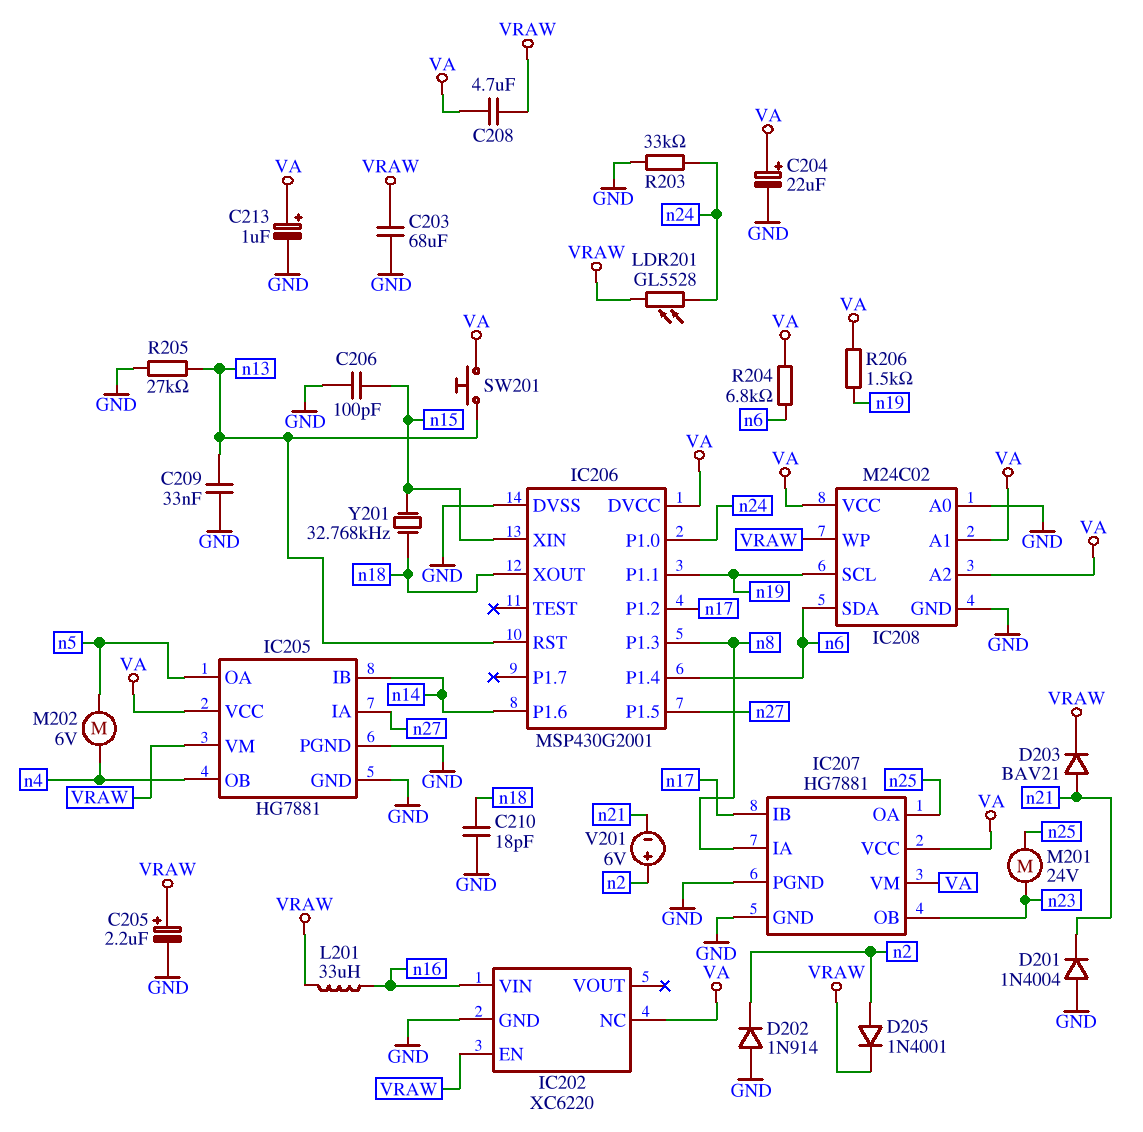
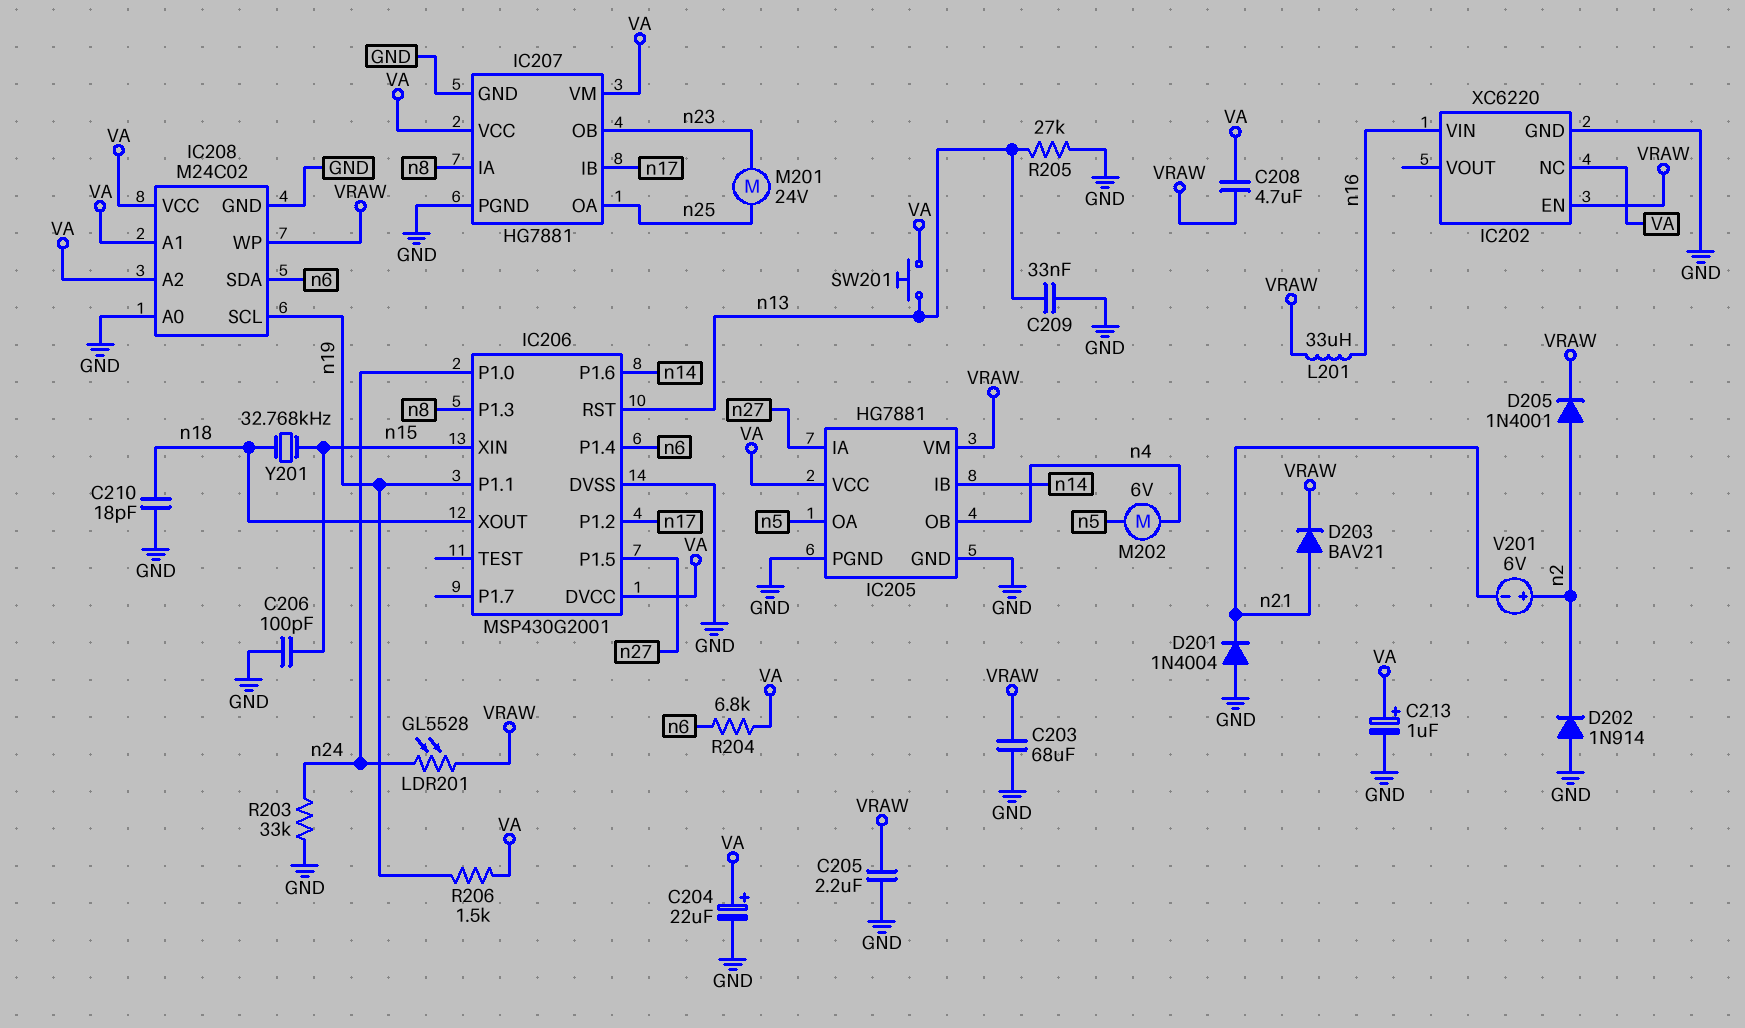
C205: 2.2uF (plus VRAW, minus GND) -> 2.2uF (GND, VRAW)

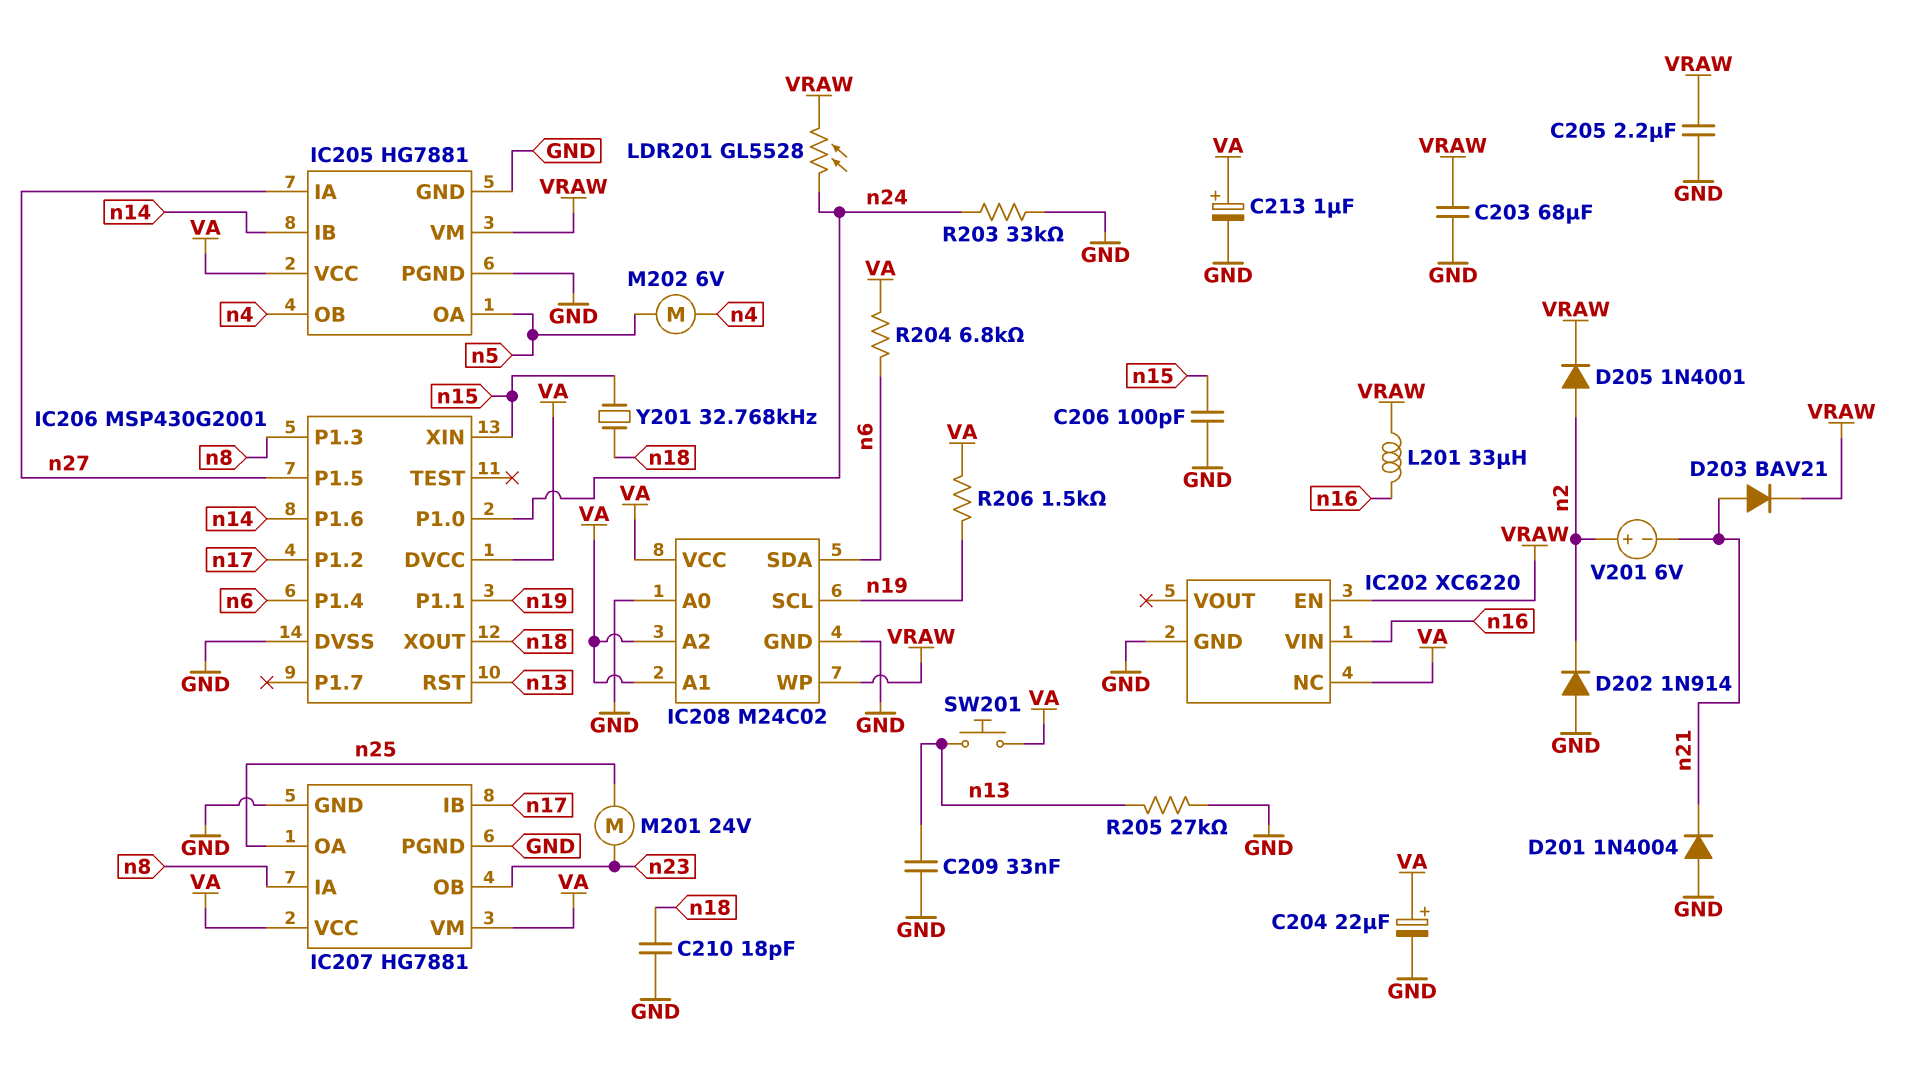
C208: 4.7uF (VA, VRAW) -> none

